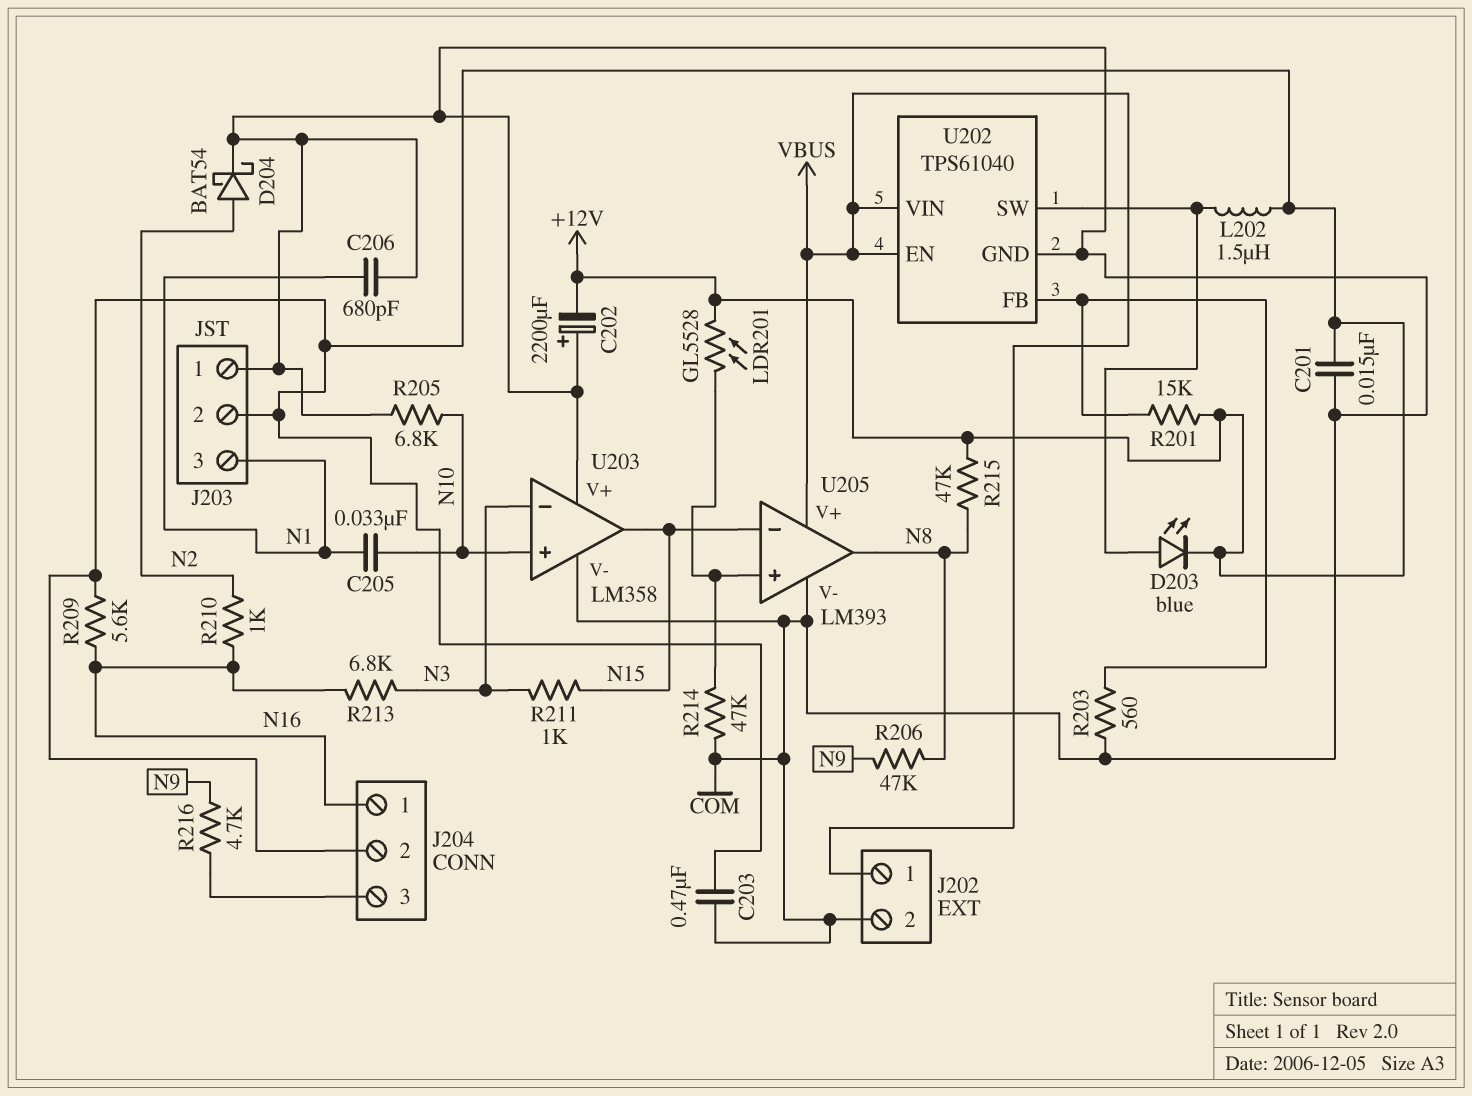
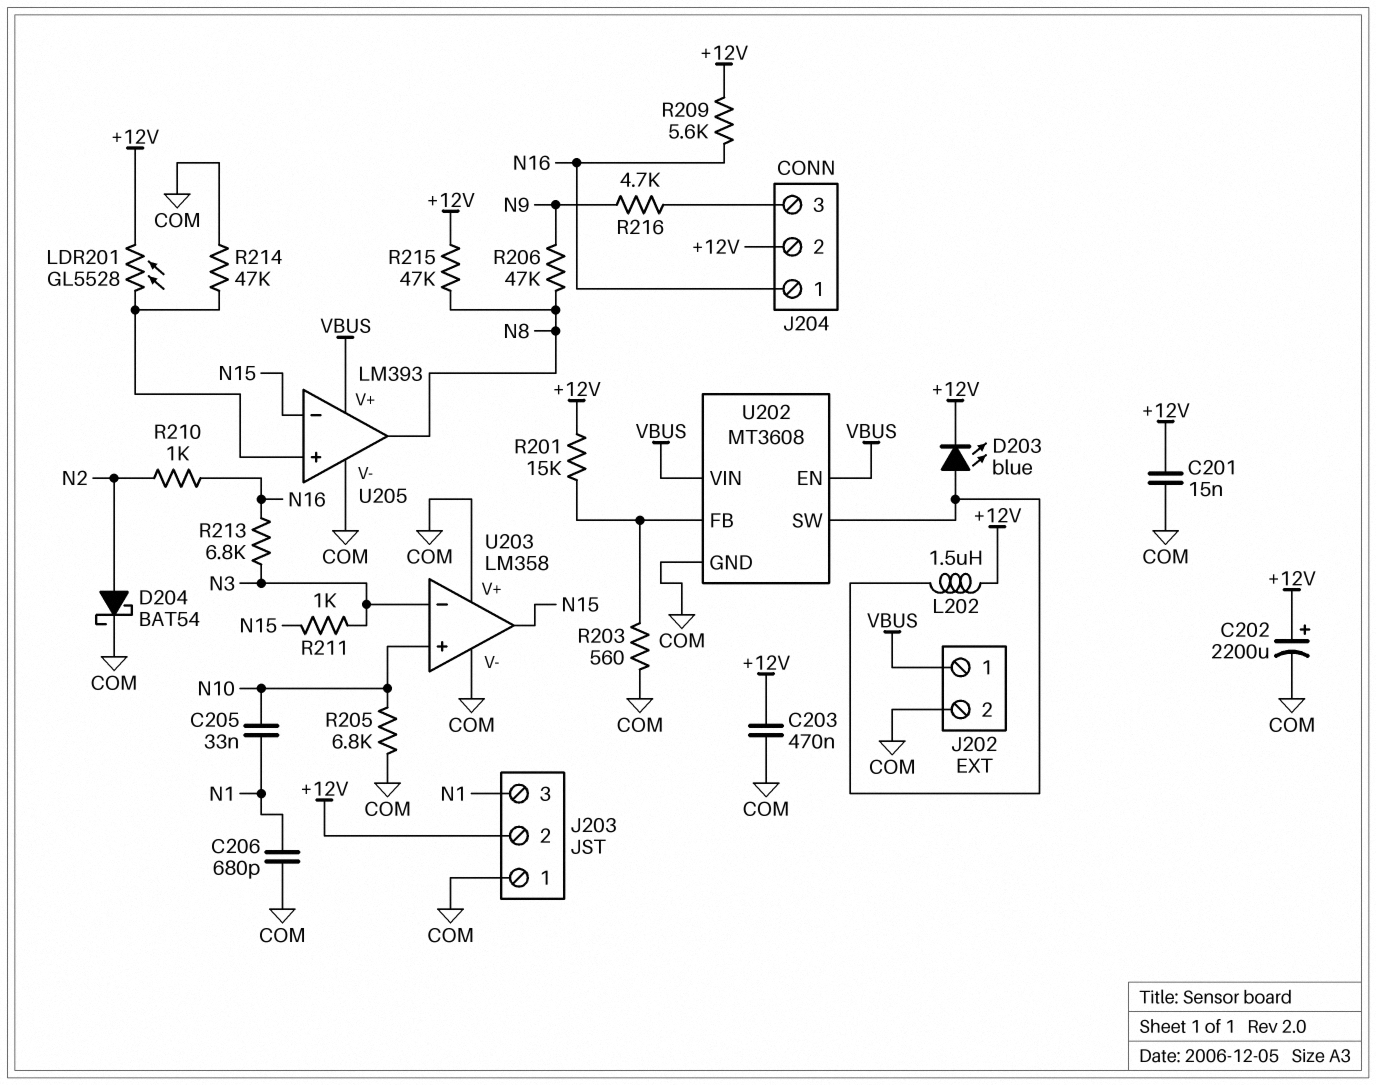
C202: 2200uF (plus COM, minus +12V) -> 2200uF (plus +12V, minus COM)
U202: TPS61040 -> MT3608

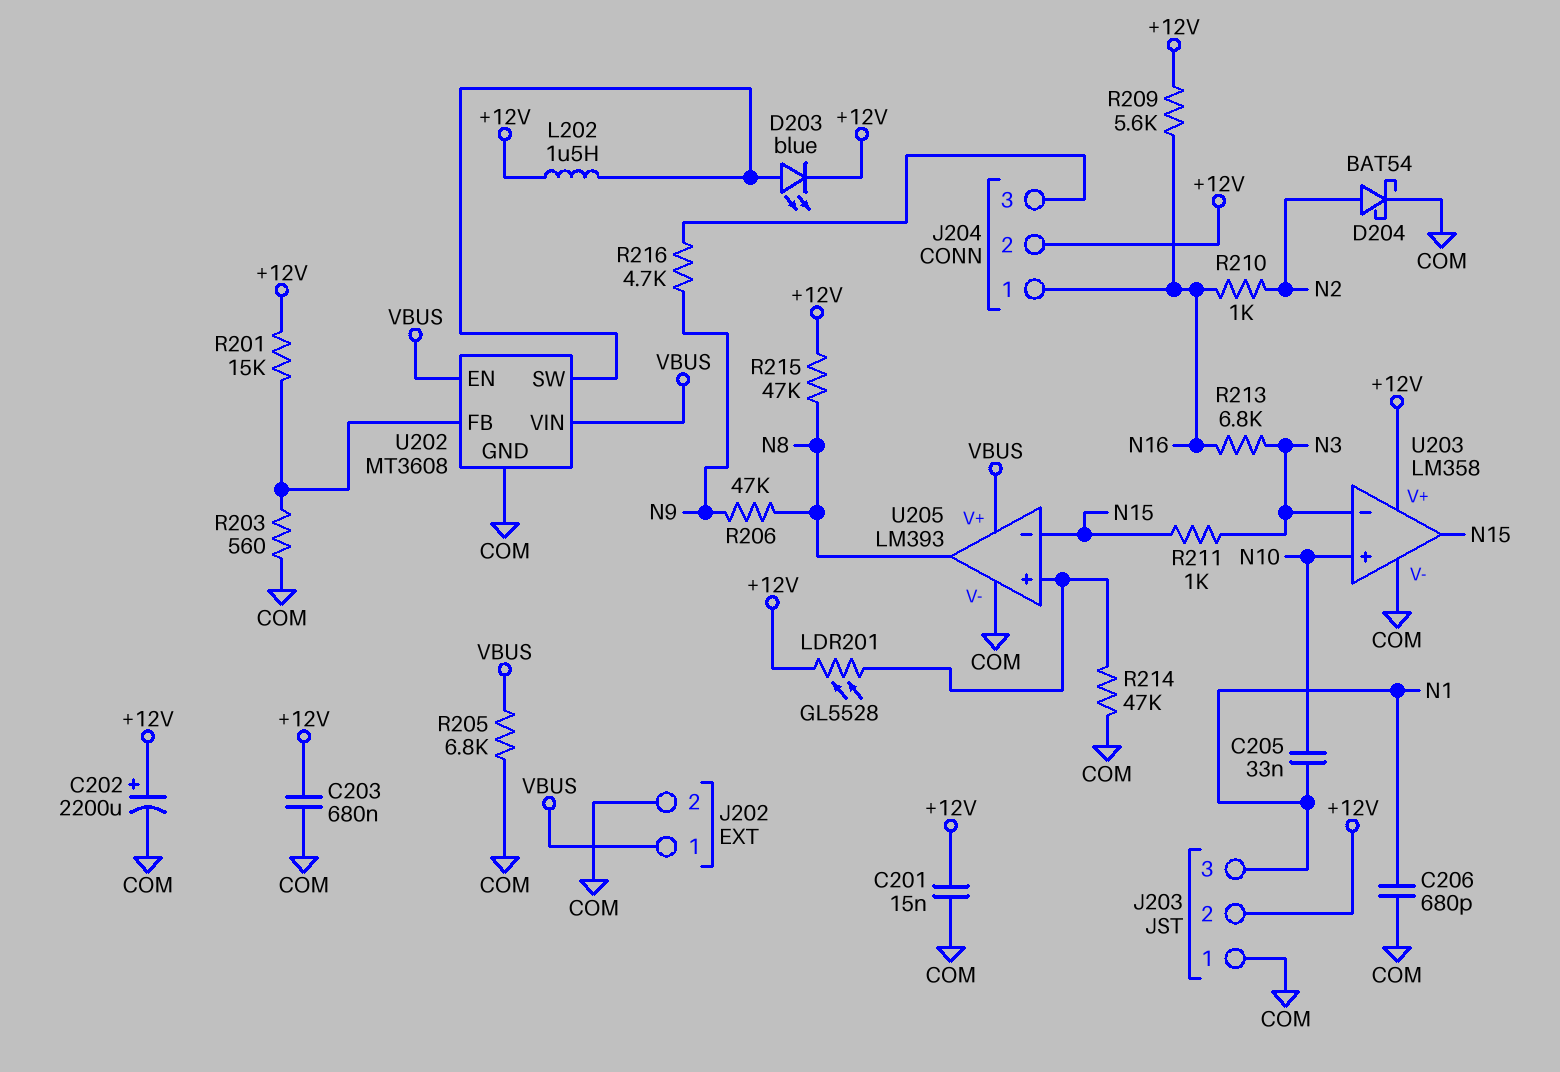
C203: 470nF (+12V, COM) -> 680nF (+12V, COM)
R205: 6.8k (COM, N10) -> 6.8k (COM, VBUS)
U203 pin V+: COM -> +12V

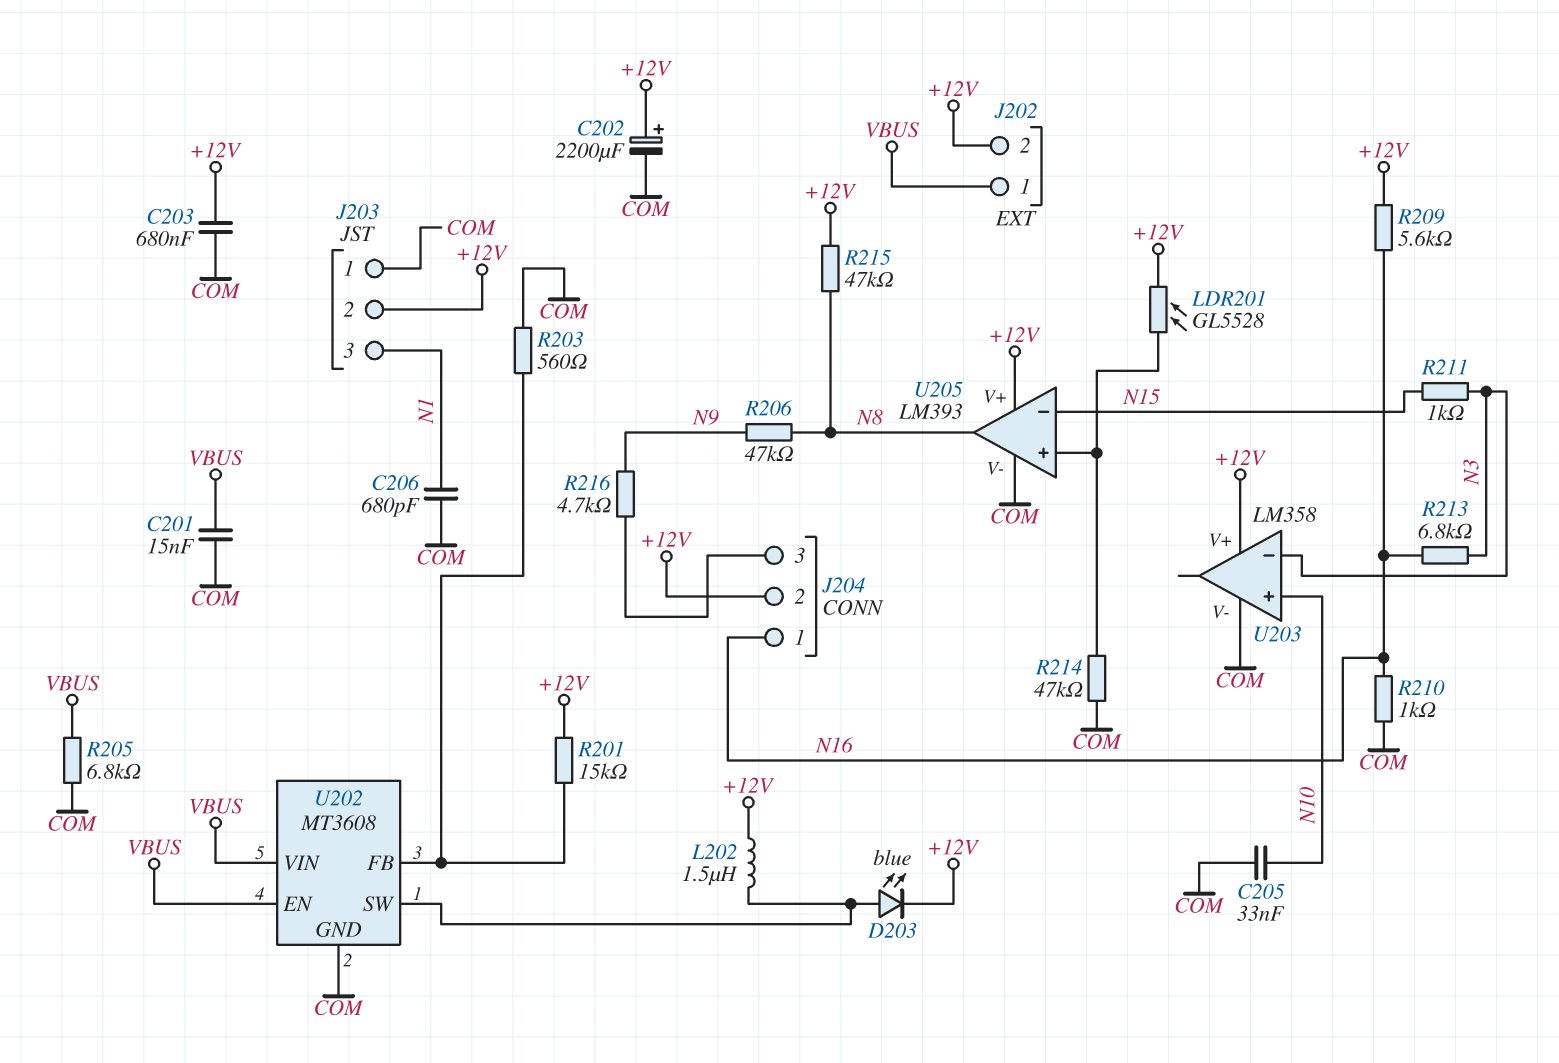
C201: 15nF (+12V, COM) -> 15nF (COM, VBUS)
C205: 33nF (N1, N10) -> 33nF (COM, N10)
D204: schottky BAT54 (A N2, K COM) -> none
J202 pin 2: COM -> +12V
R210: 1k (N2, N16) -> 1k (COM, N16)
U203 pin out: N15 -> none
U205 pin V+: VBUS -> +12V

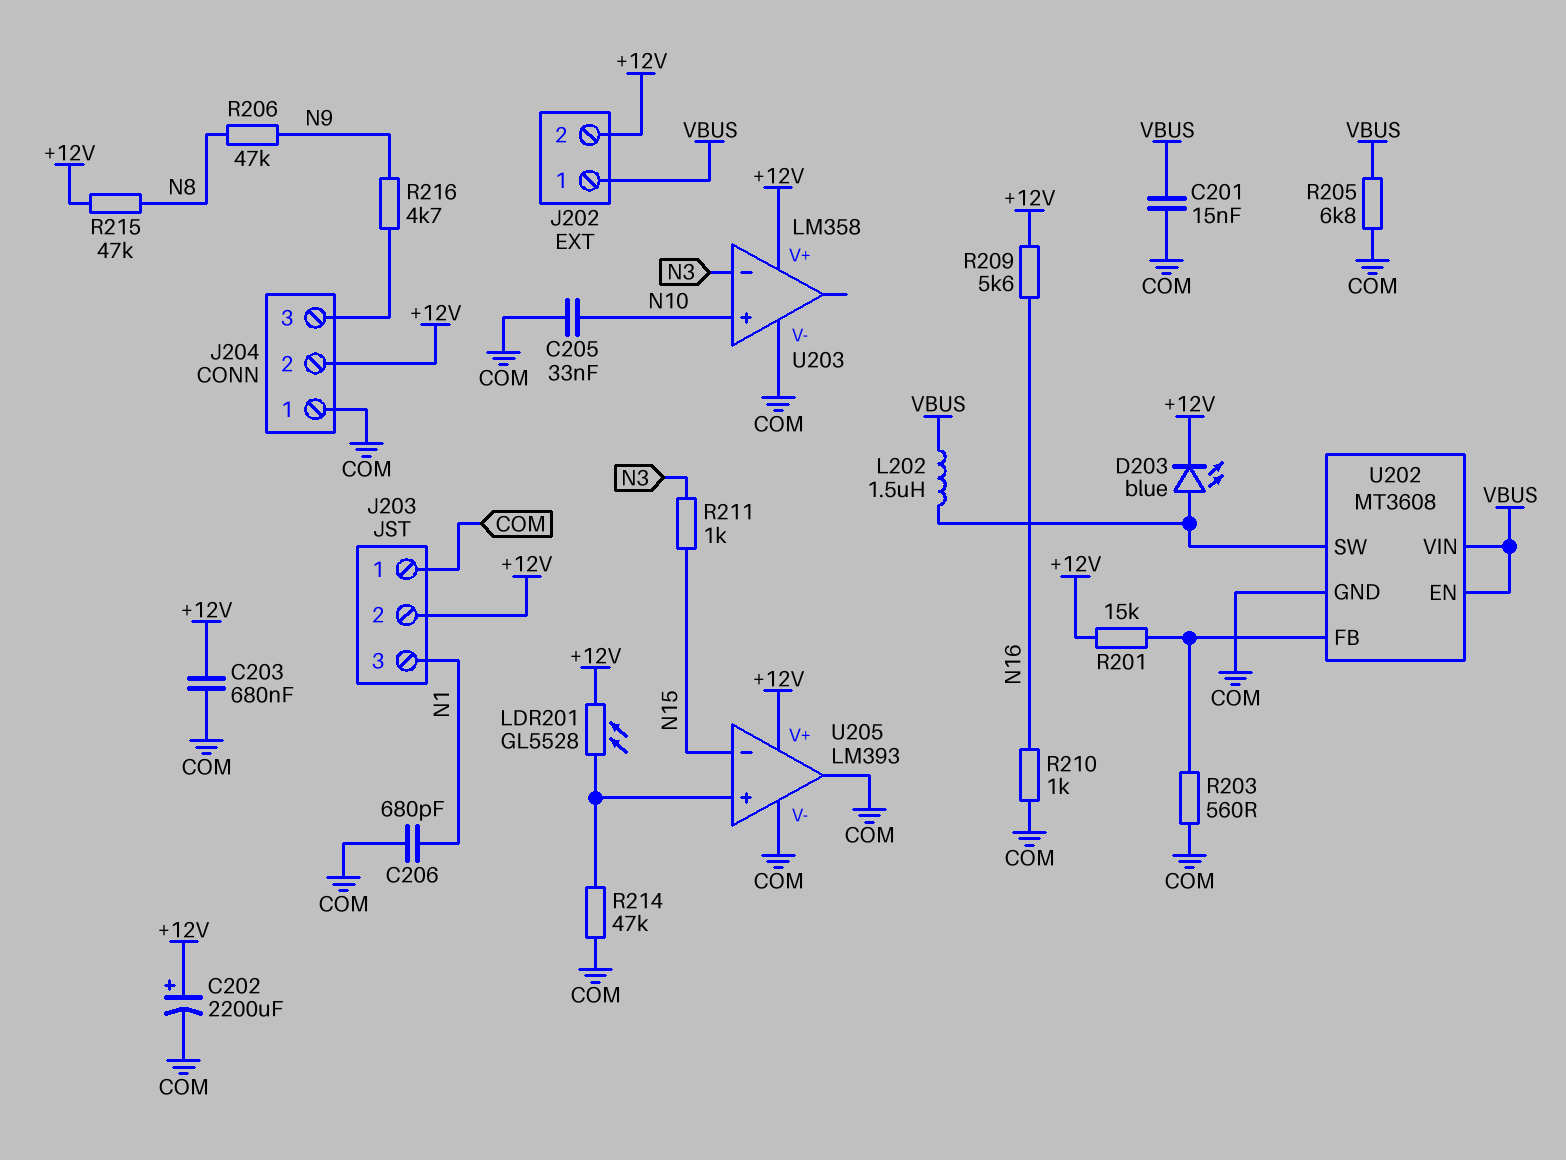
J204 pin 1: N16 -> COM
L202: 1.5uH (+12V, U202/SW) -> 1.5uH (U202/SW, VBUS)
R213: 6.8k (N3, N16) -> none
U205 pin out: N8 -> COM

